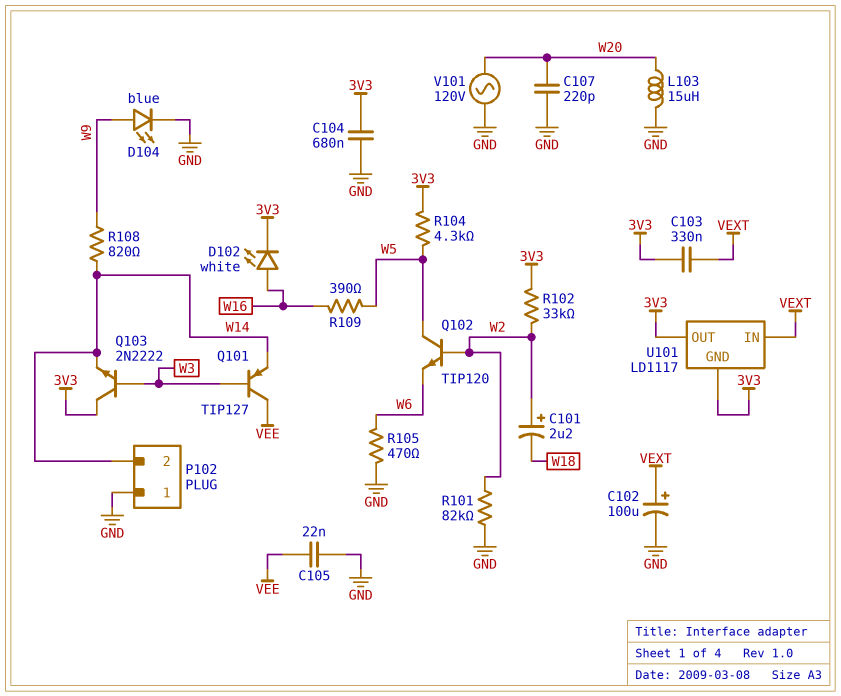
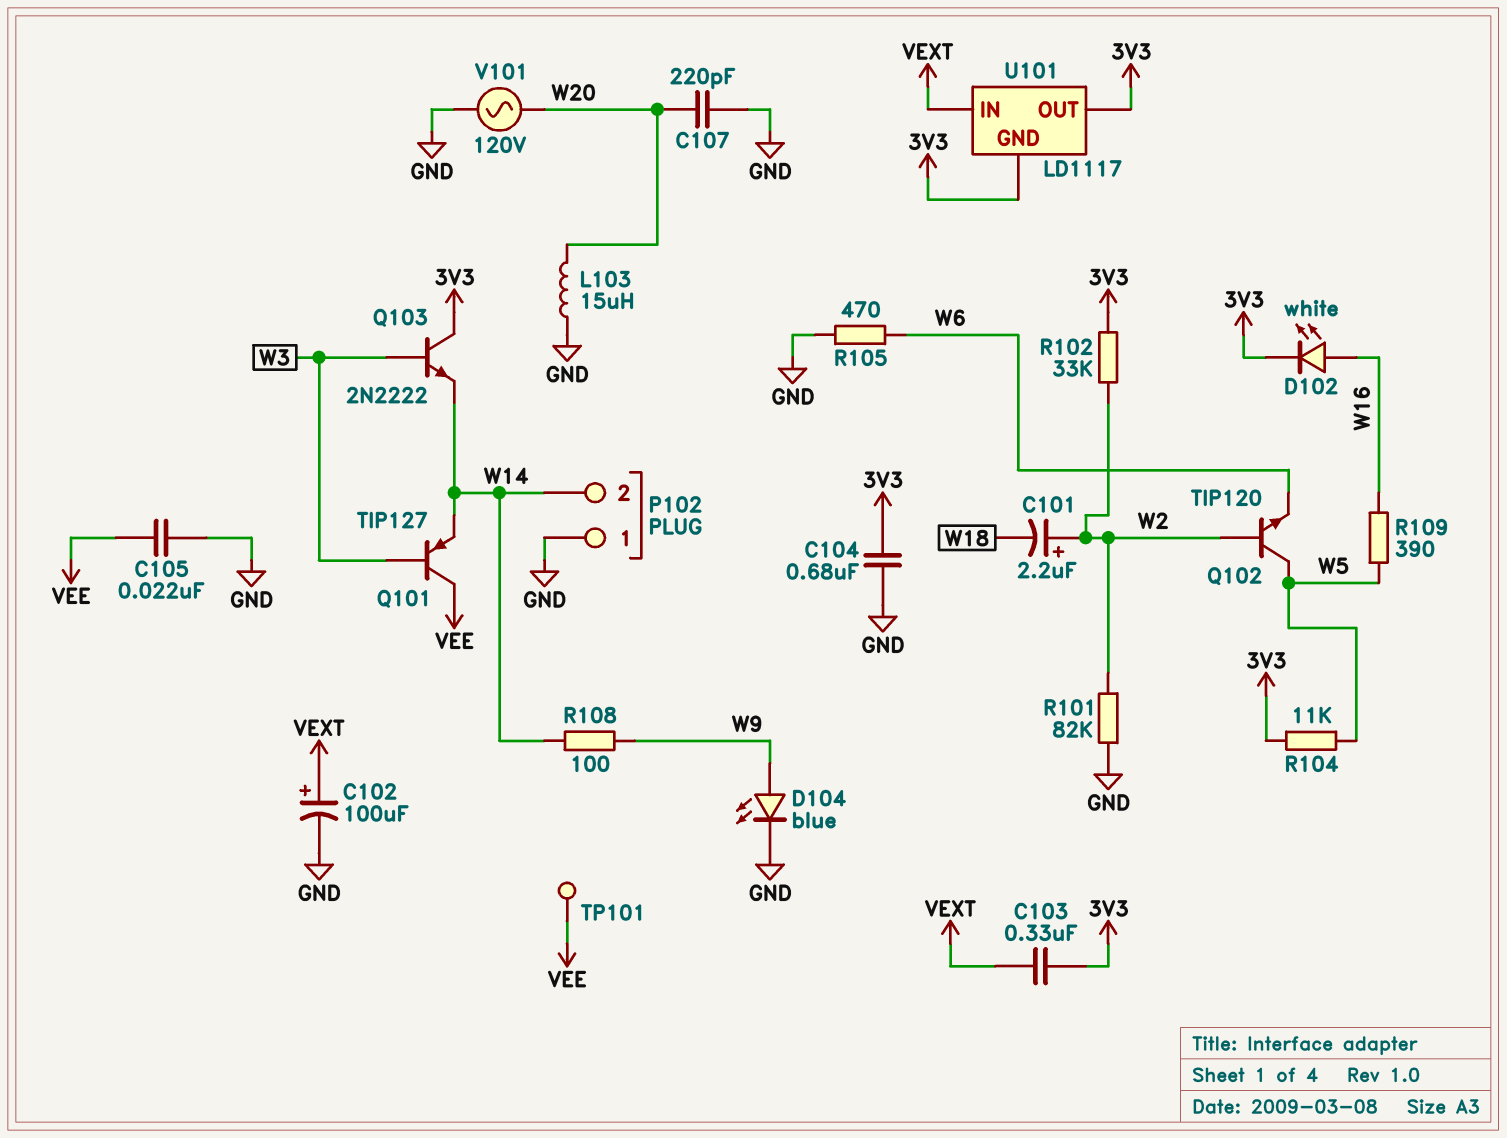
R104: 4.3k (3V3, W5) -> 11k (3V3, W5)
R108: 820 (W9, W14) -> 100 (W9, W14)
TP101: none -> test point (VEE)

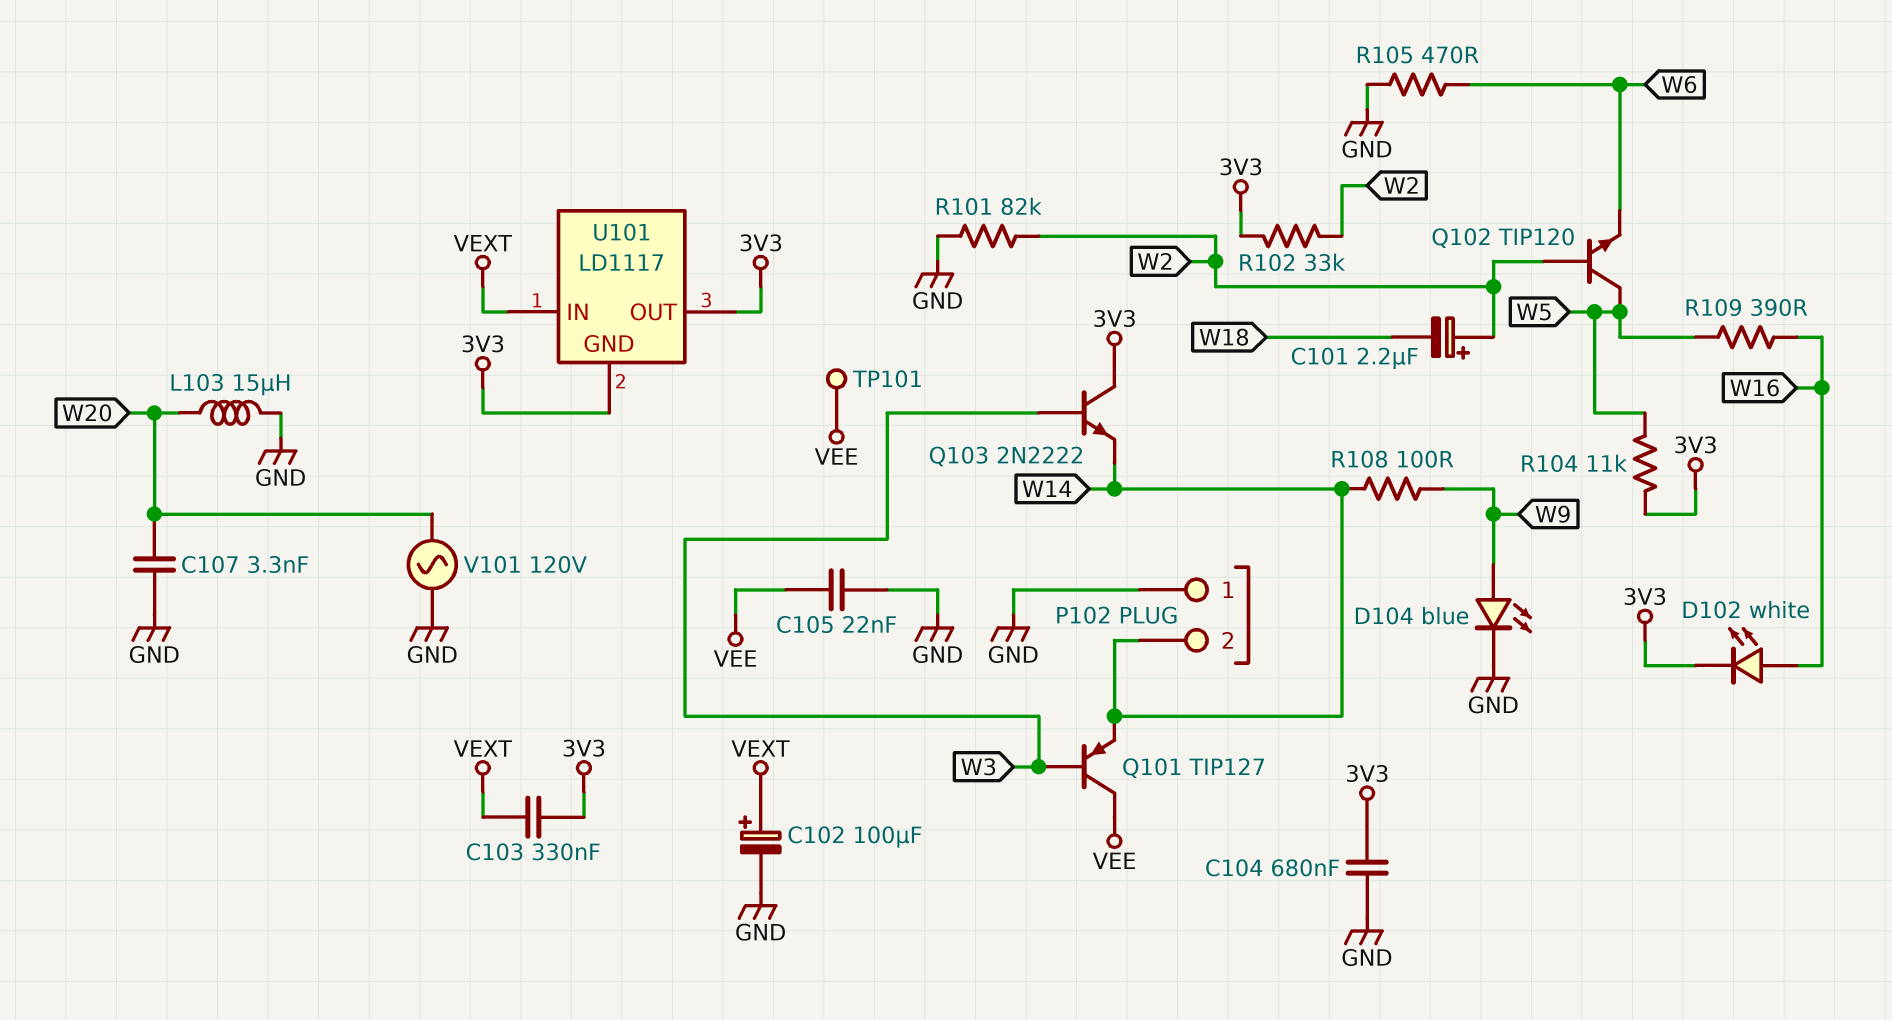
C107: 220pF (GND, W20) -> 3.3nF (GND, W20)

